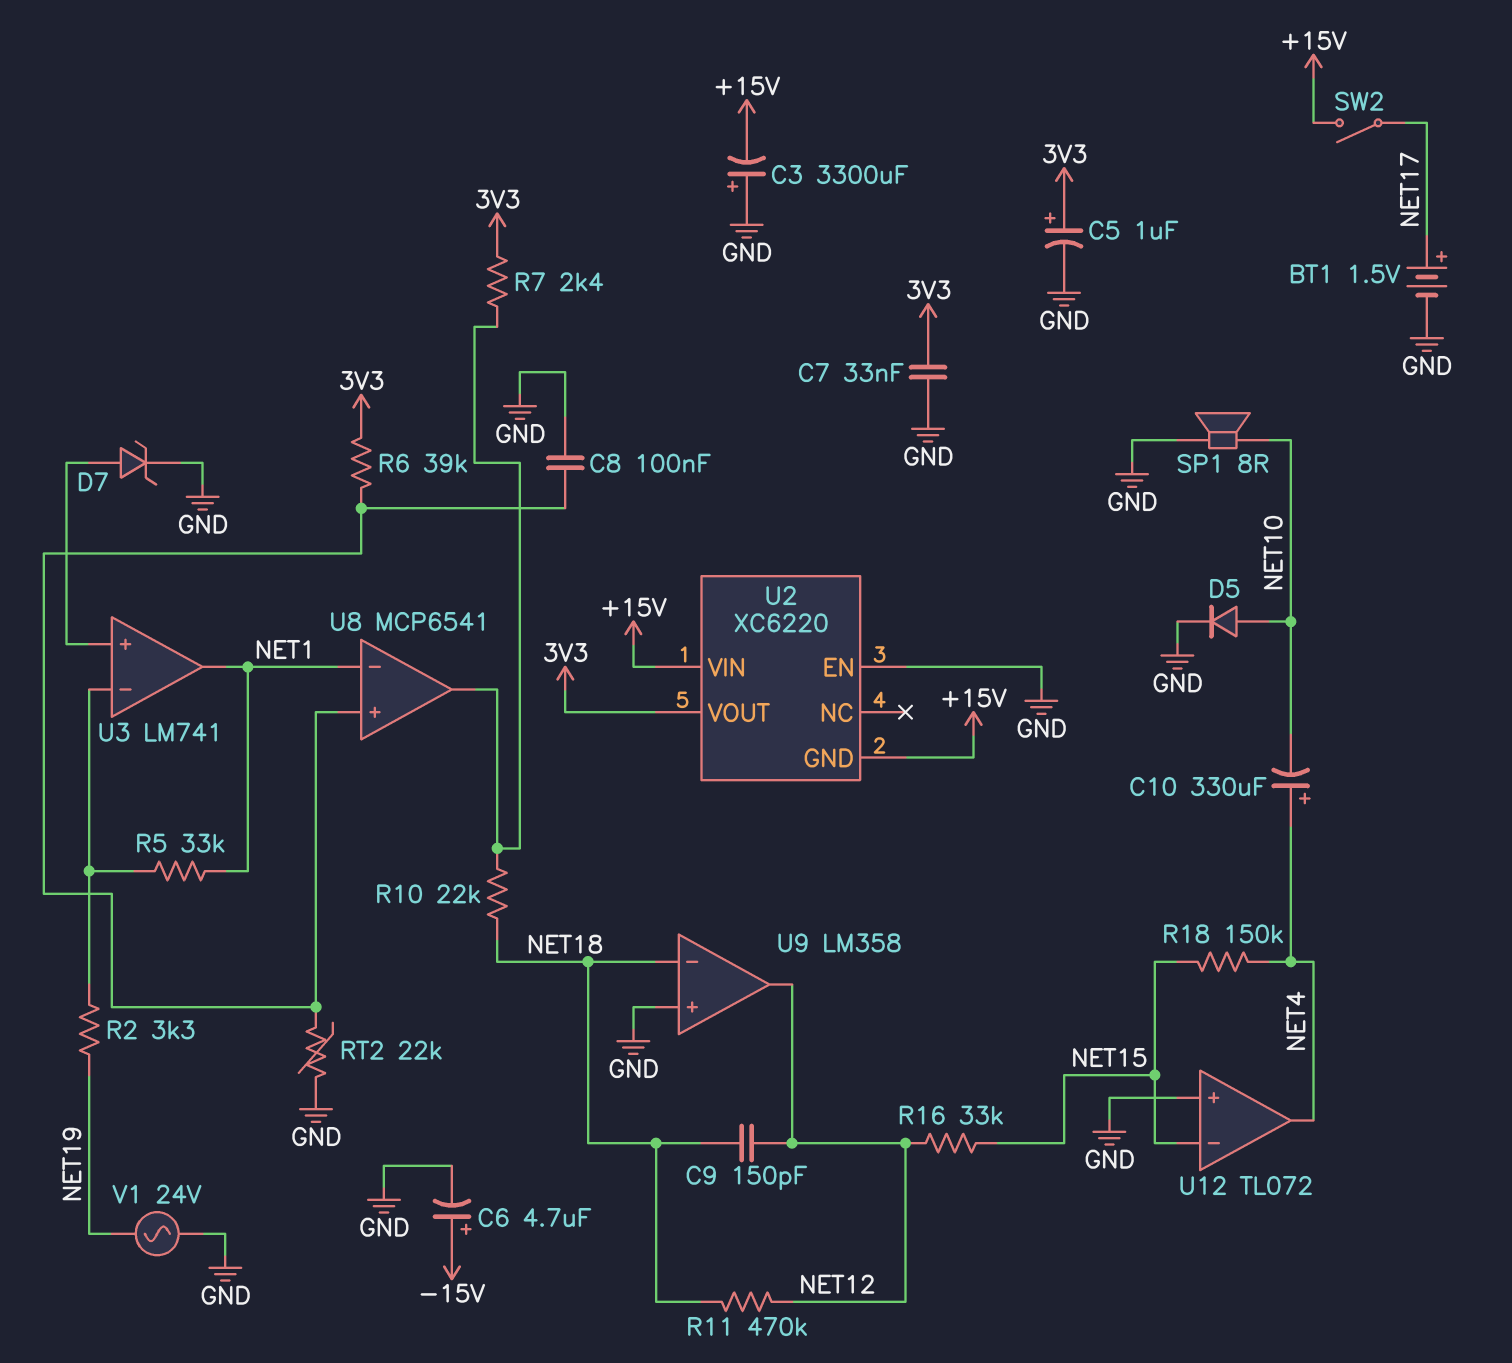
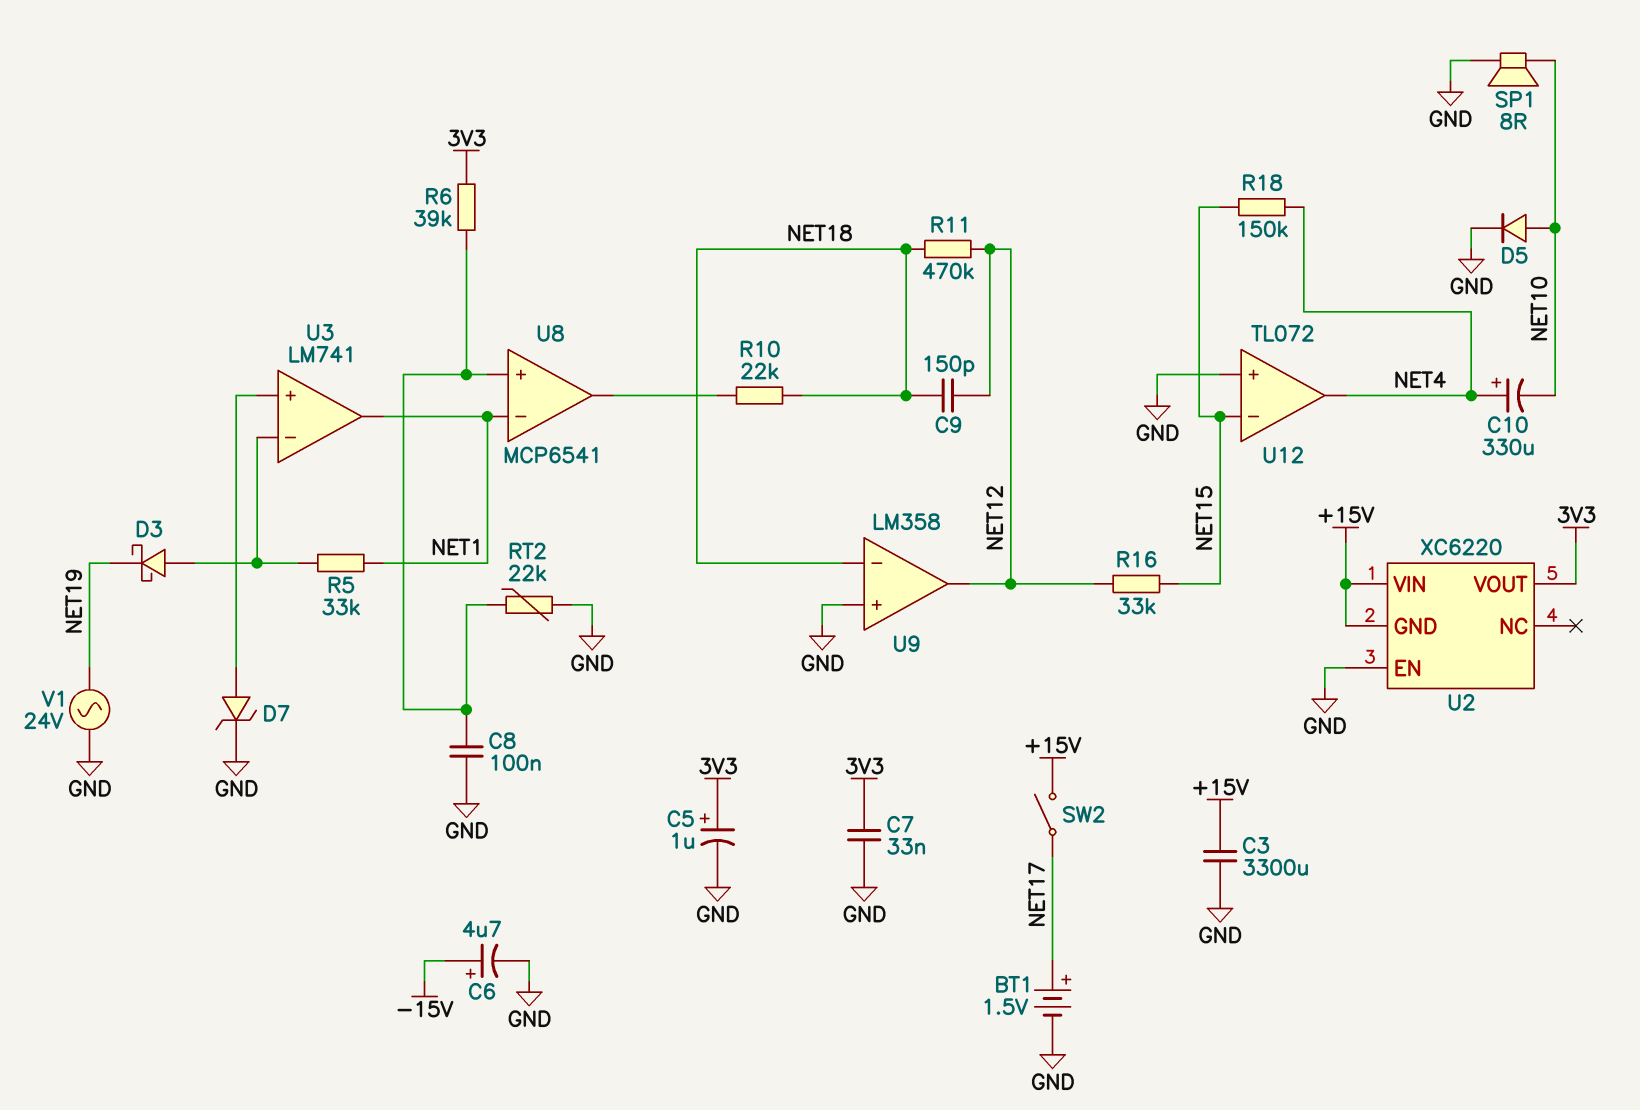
C3: 3300uF (plus GND, minus +15V) -> 3300uF (+15V, GND)
D3: none -> schottky (A U3/in-, K NET19)
R2: 3.3k (NET19, U3/in-) -> none
R7: 2.4k (3V3, U8/out) -> none

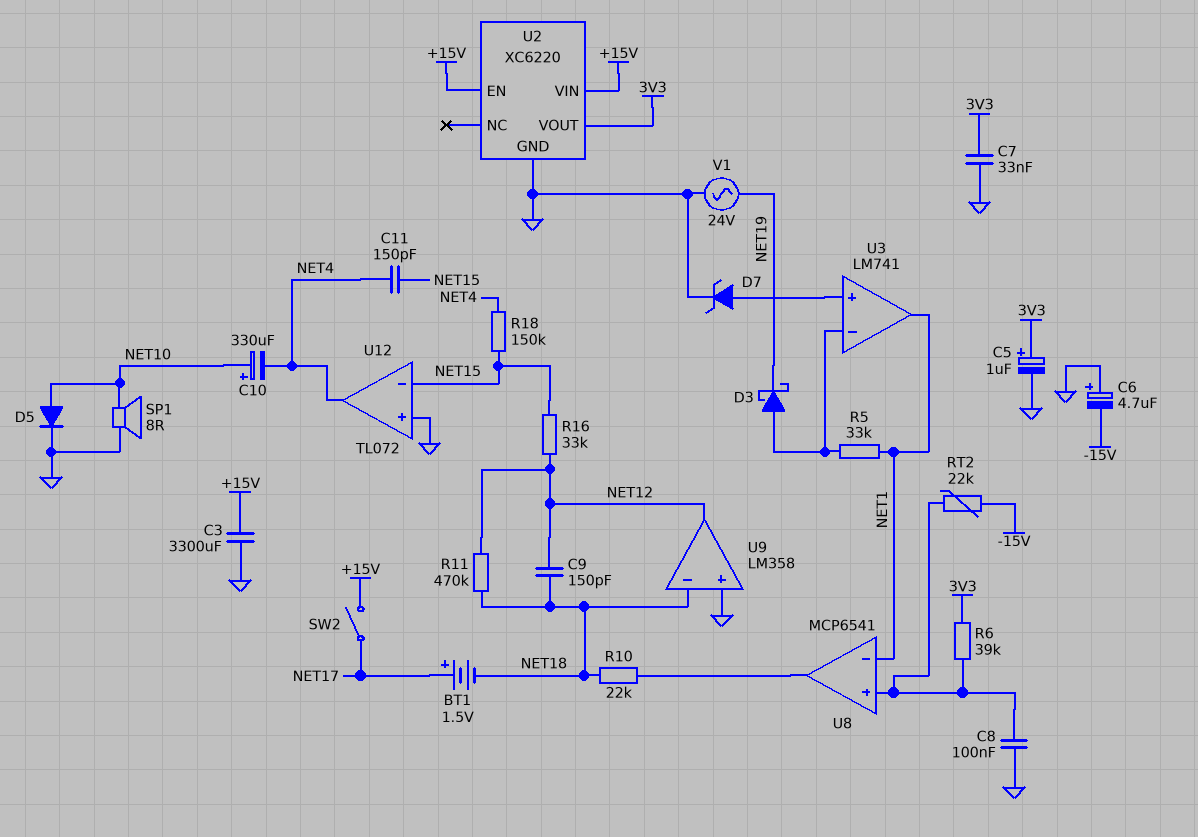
BT1: 1.5V (plus NET17, minus GND) -> 1.5V (plus NET17, minus NET18)
C6: 4.7uF (plus -15V, minus GND) -> 4.7uF (plus GND, minus -15V)
C10: 330uF (plus NET4, minus NET10) -> 330uF (plus NET10, minus NET4)
C11: none -> 150pF (NET4, NET15)
RT2: 22k (GND, U8/in+) -> 22k (-15V, U8/in+)
U2 pin EN: GND -> +15V
U2 pin GND: +15V -> GND

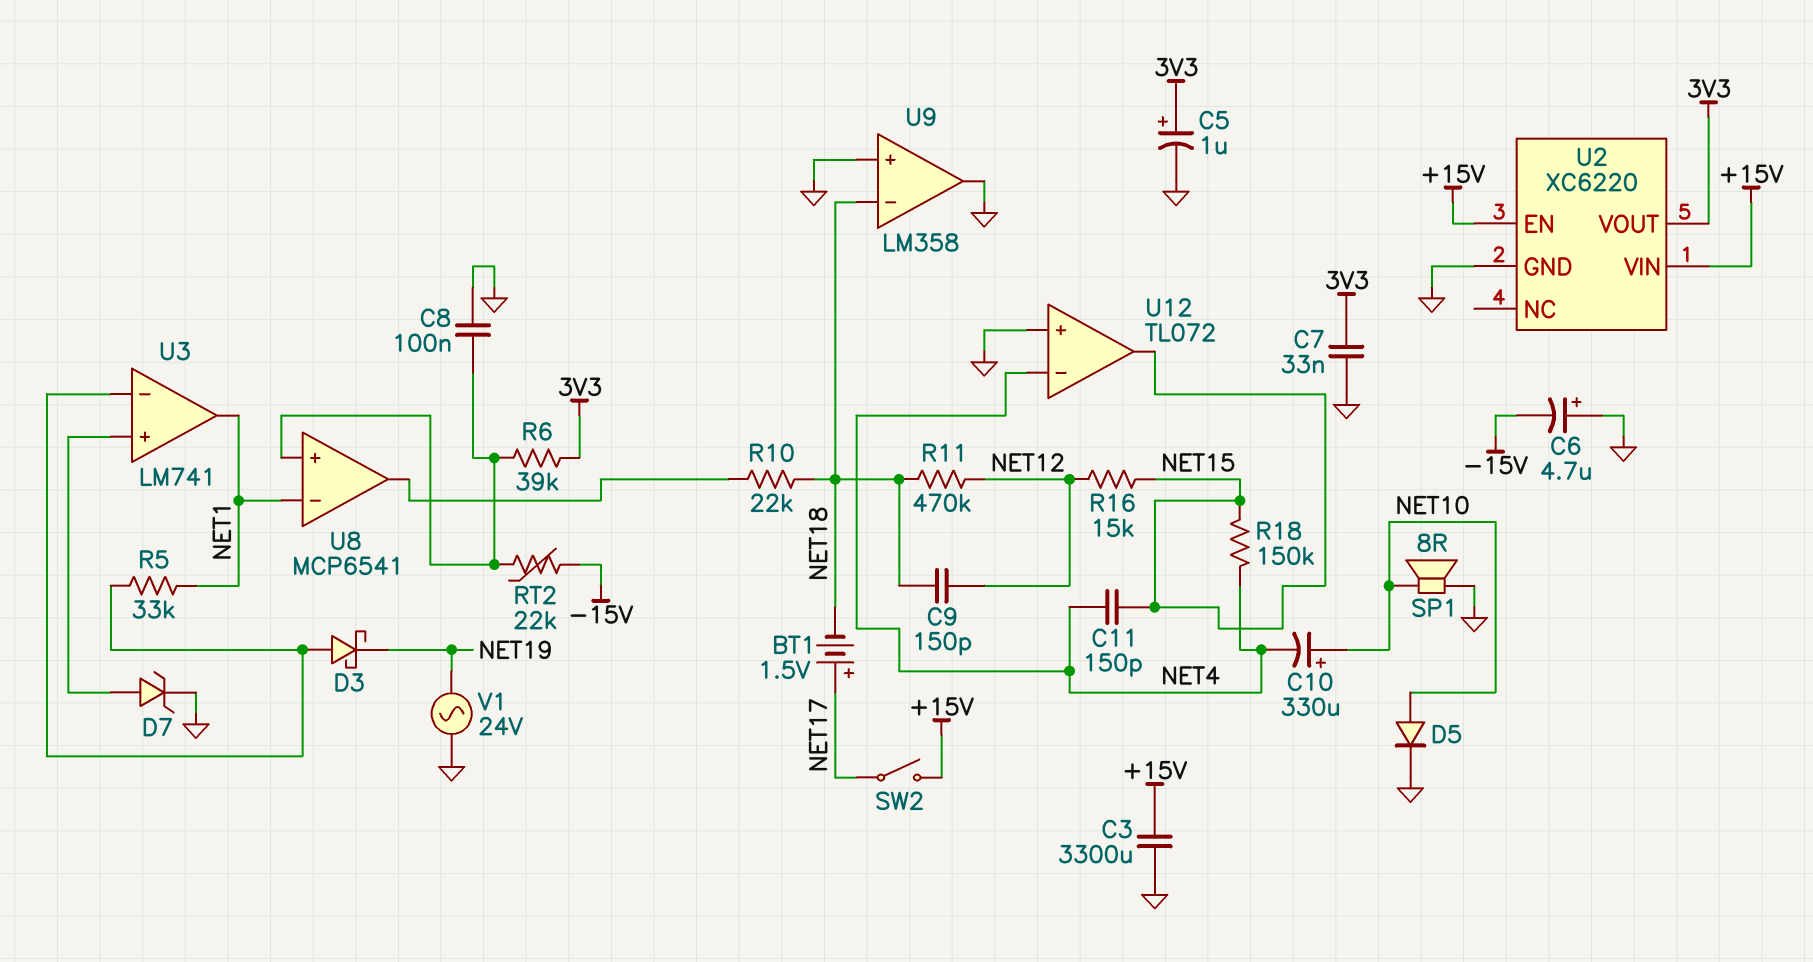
R16: 33k (NET12, NET15) -> 15k (NET12, NET15)
U9 pin out: NET12 -> GND
U12 pin in-: NET15 -> NET4
U12 pin out: NET4 -> NET15

